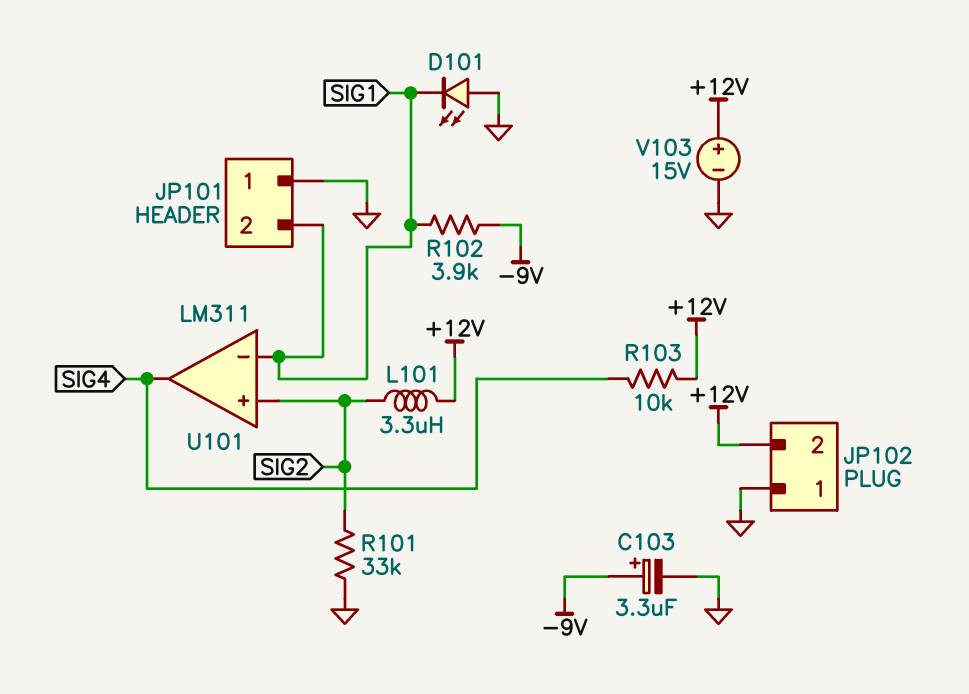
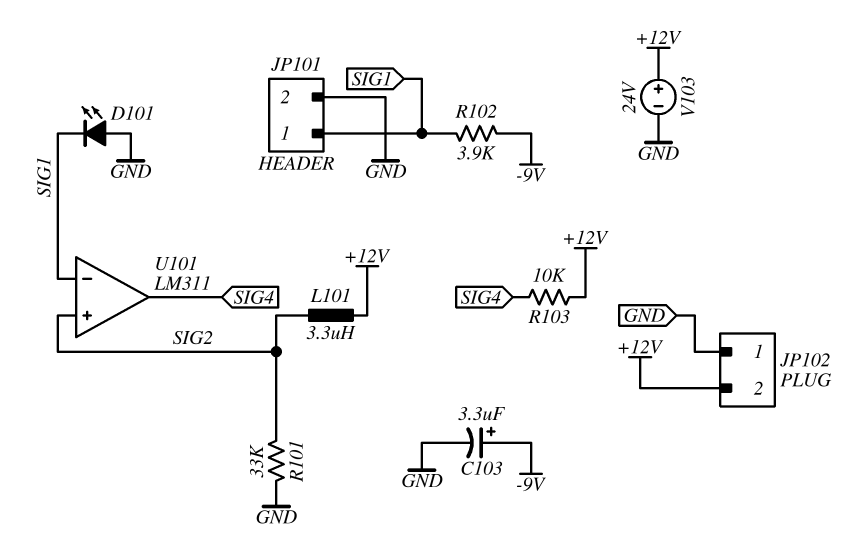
JP101 pin 1: GND -> SIG1
JP101 pin 2: SIG1 -> GND
V103: 15V (plus +12V, minus GND) -> 24V (plus +12V, minus GND)

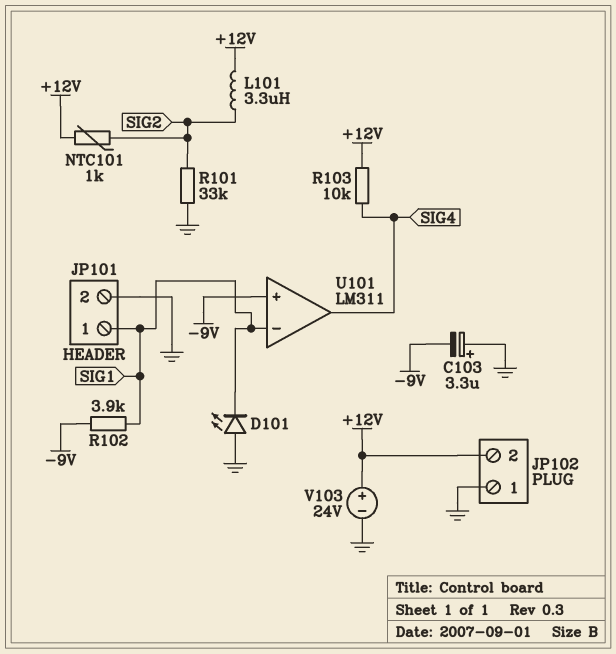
C103: 3.3uF (plus -9V, minus GND) -> 3.3uF (plus GND, minus -9V)
NTC101: none -> 1k (+12V, SIG2)
U101 pin in+: SIG2 -> -9V

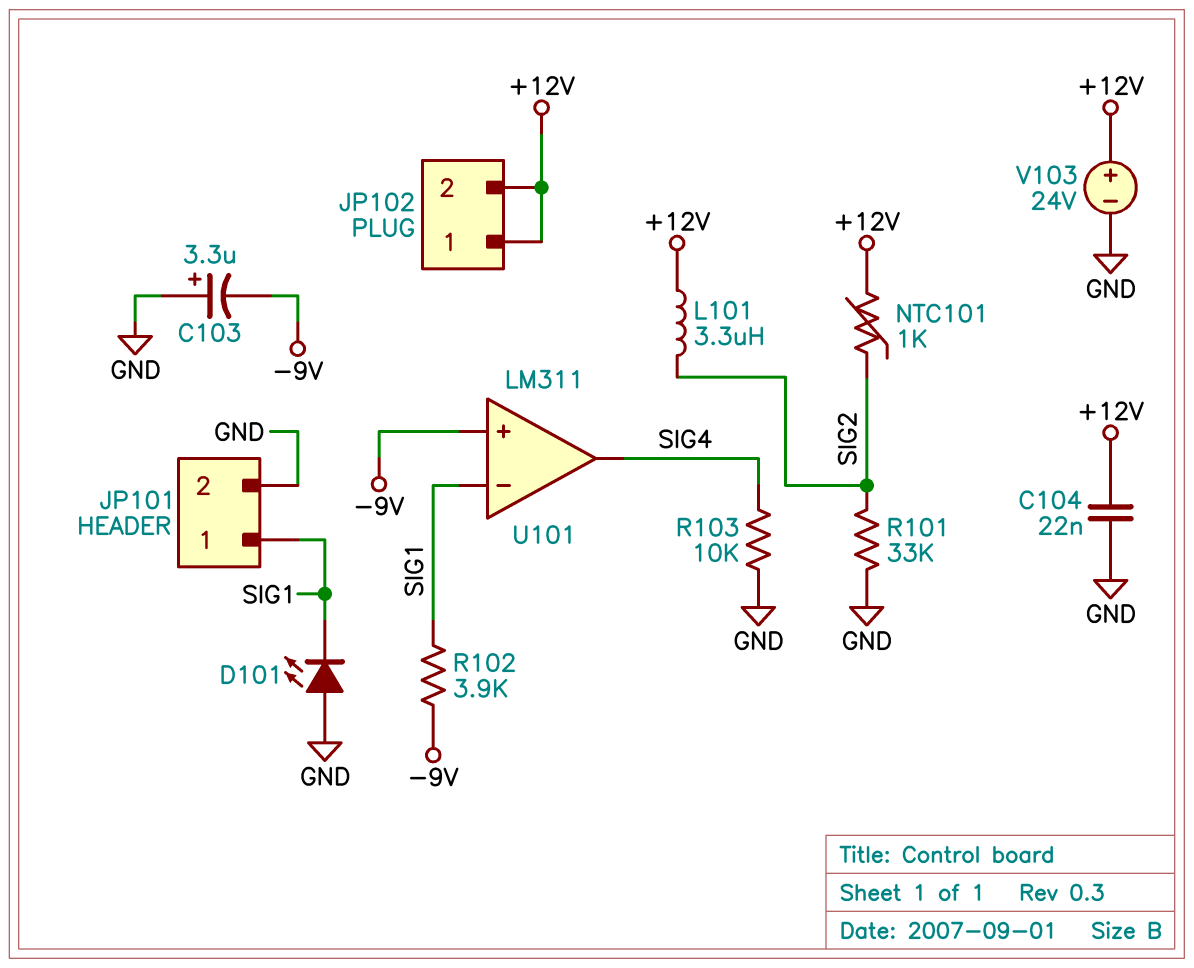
C104: none -> 22nF (+12V, GND)
JP102 pin 1: GND -> +12V
R103: 10k (+12V, SIG4) -> 10k (GND, SIG4)

